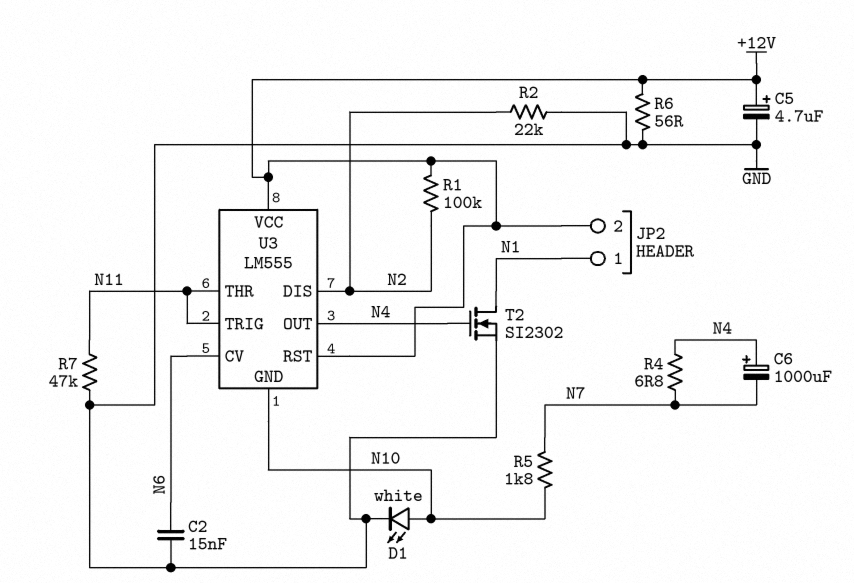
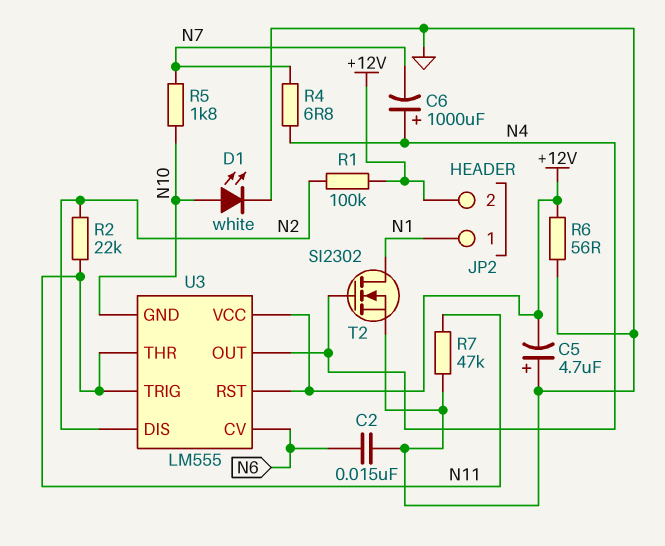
C5: 4.7uF (plus +12V, minus GND) -> 4.7uF (plus GND, minus +12V)
R2: 22k (GND, N2) -> 22k (N2, N11)

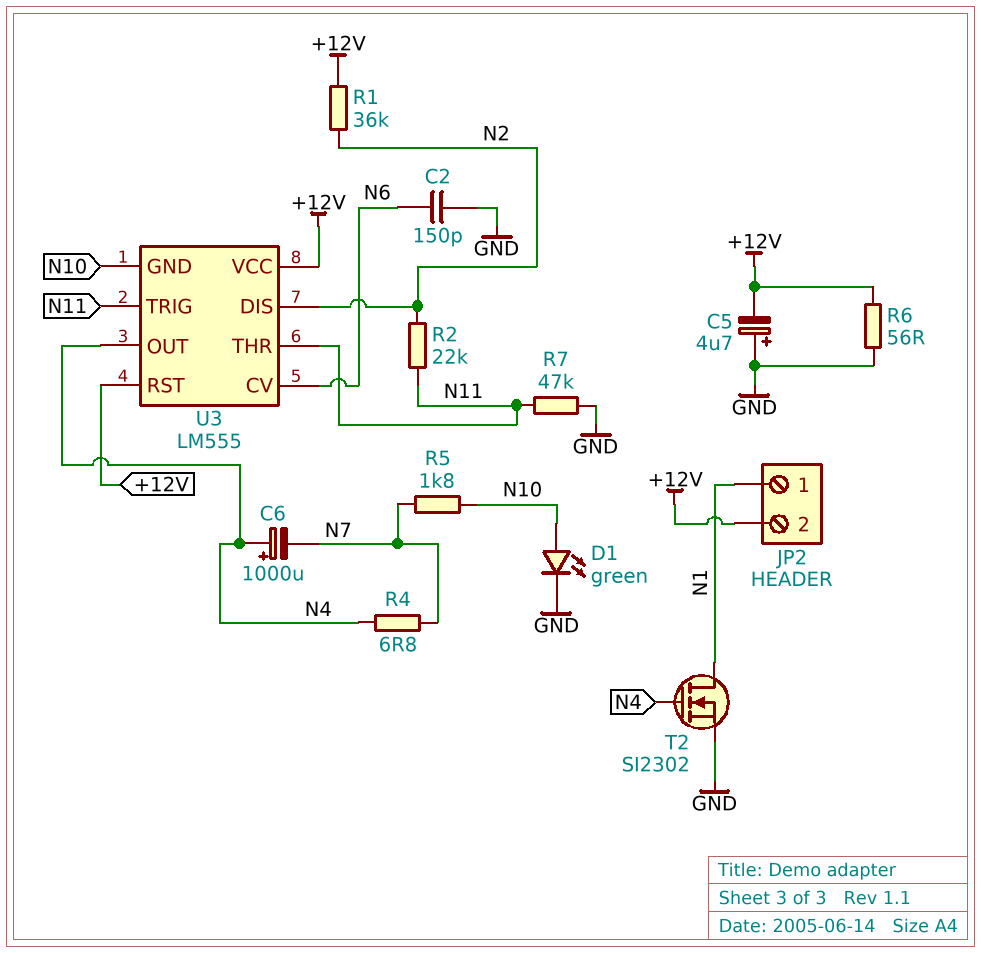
C2: 15nF (GND, N6) -> 150pF (GND, N6)
D1: LED white (A N10, K GND) -> LED green (A N10, K GND)
R1: 100k (+12V, N2) -> 36k (+12V, N2)

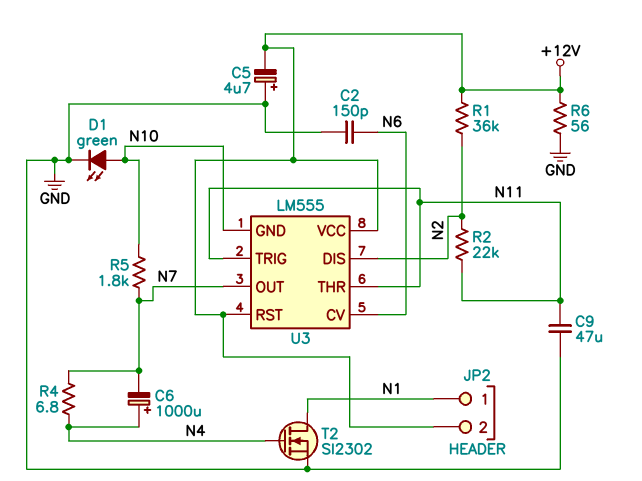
C9: none -> 47uF (GND, N11)
R7: 47k (GND, N11) -> none
U3 pin OUT: N4 -> N7

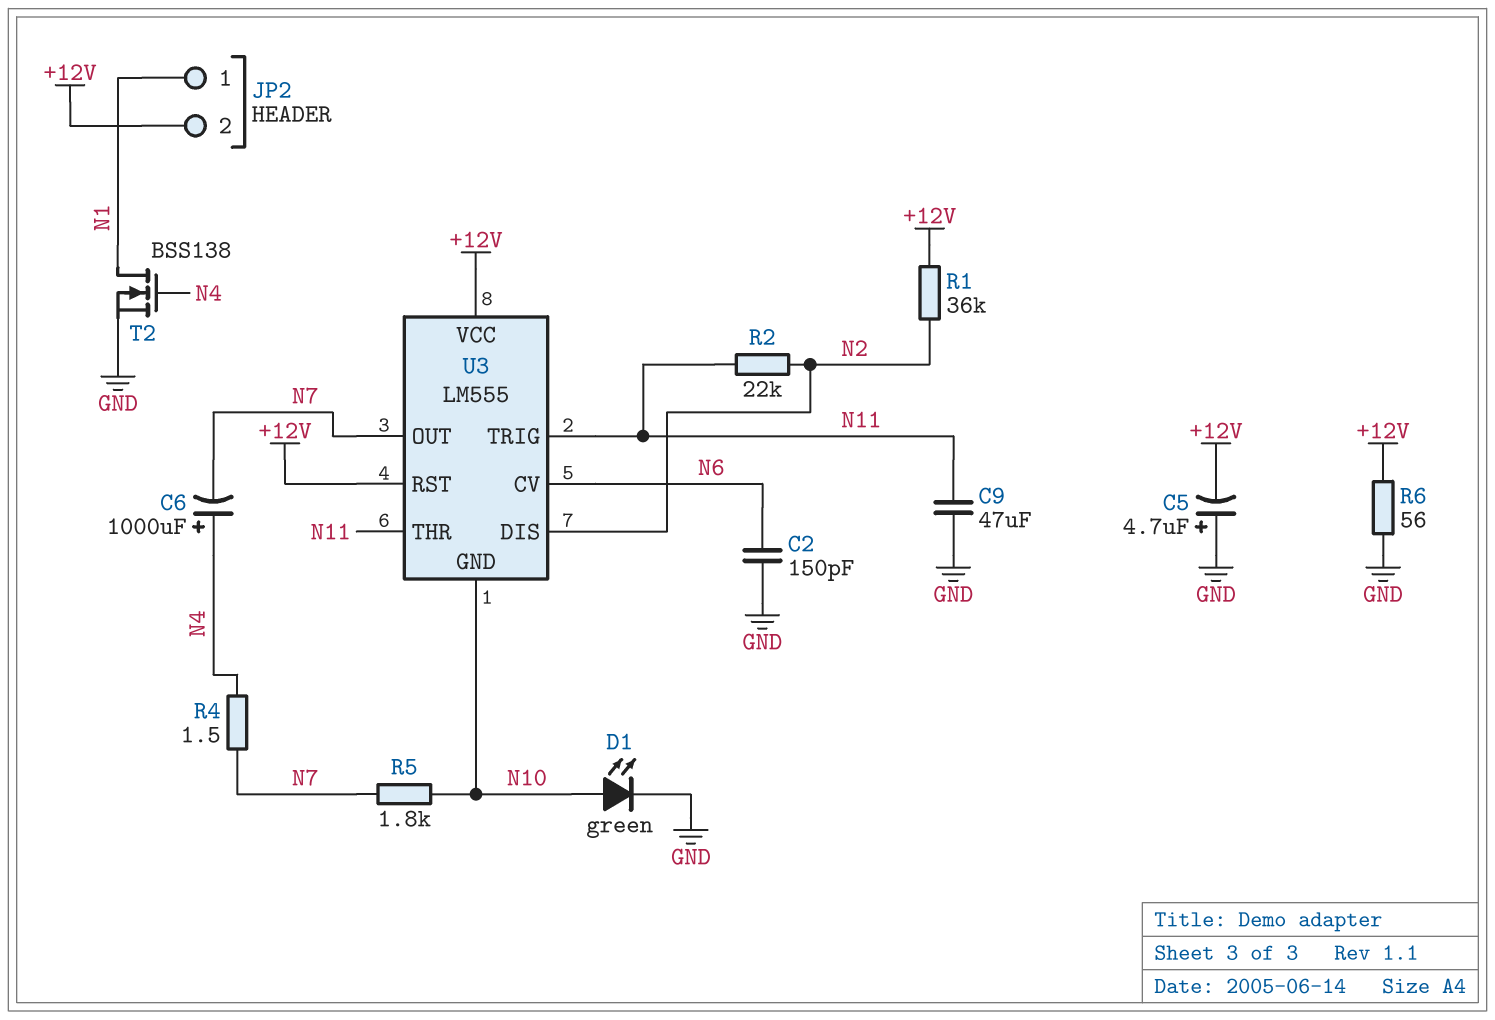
R4: 6.8 (N4, N7) -> 1.5 (N4, N7)
T2: NMOS SI2302 (G N4, D N1, S GND) -> NMOS BSS138 (G N4, D N1, S GND)

